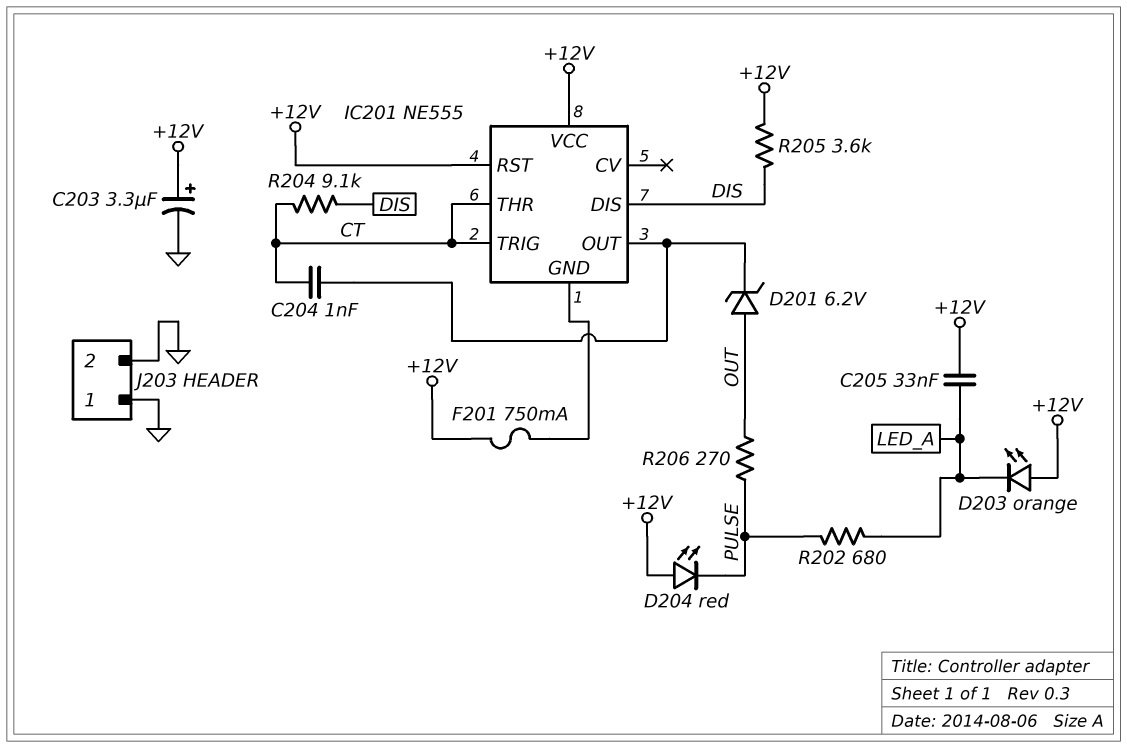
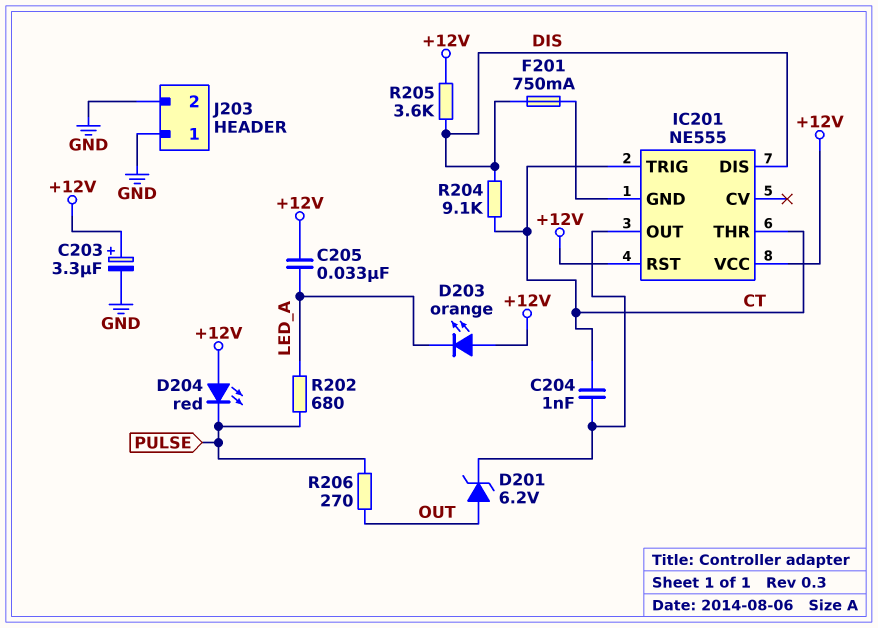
F201: 750mA (+12V, IC201/GND) -> 750mA (DIS, IC201/GND)

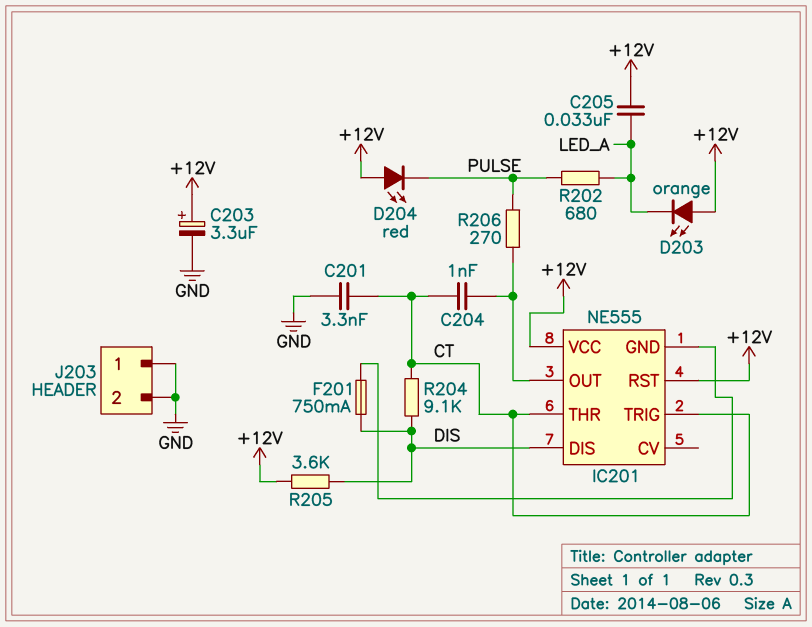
C201: none -> 3.3nF (CT, GND)
D201: zener 6.2V (A OUT, K IC201/OUT) -> none
R206: 270 (OUT, PULSE) -> 270 (IC201/OUT, PULSE)

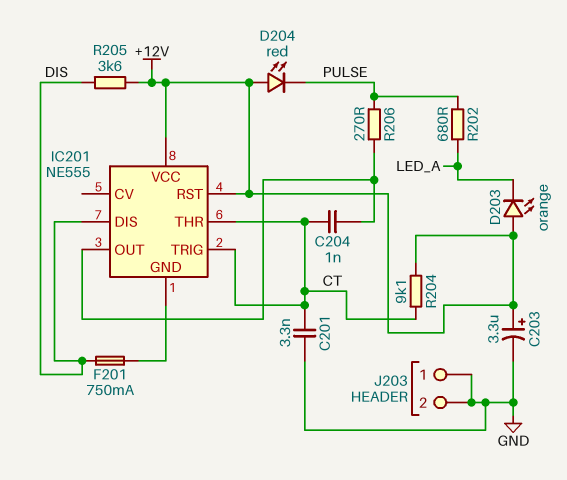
C205: 33nF (+12V, LED_A) -> none
R204: 9.1k (CT, DIS) -> 9.1k (+12V, CT)

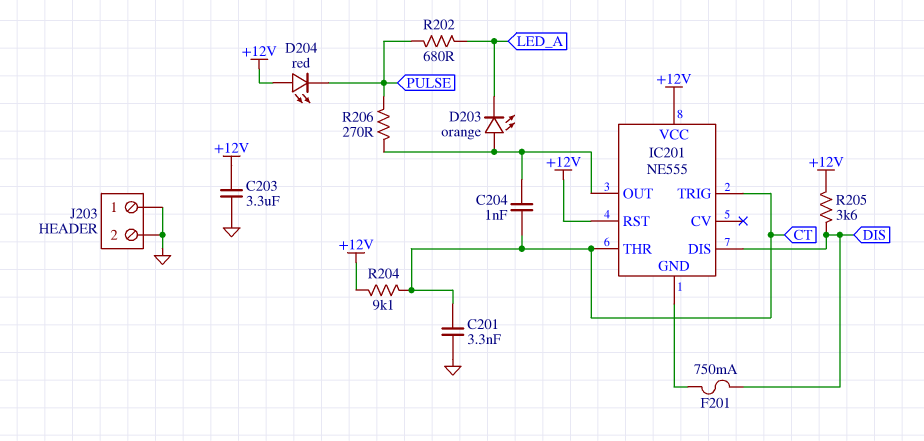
C203: 3.3uF (plus +12V, minus GND) -> 3.3uF (+12V, GND)
D203: LED orange (A +12V, K LED_A) -> LED orange (A IC201/OUT, K LED_A)

